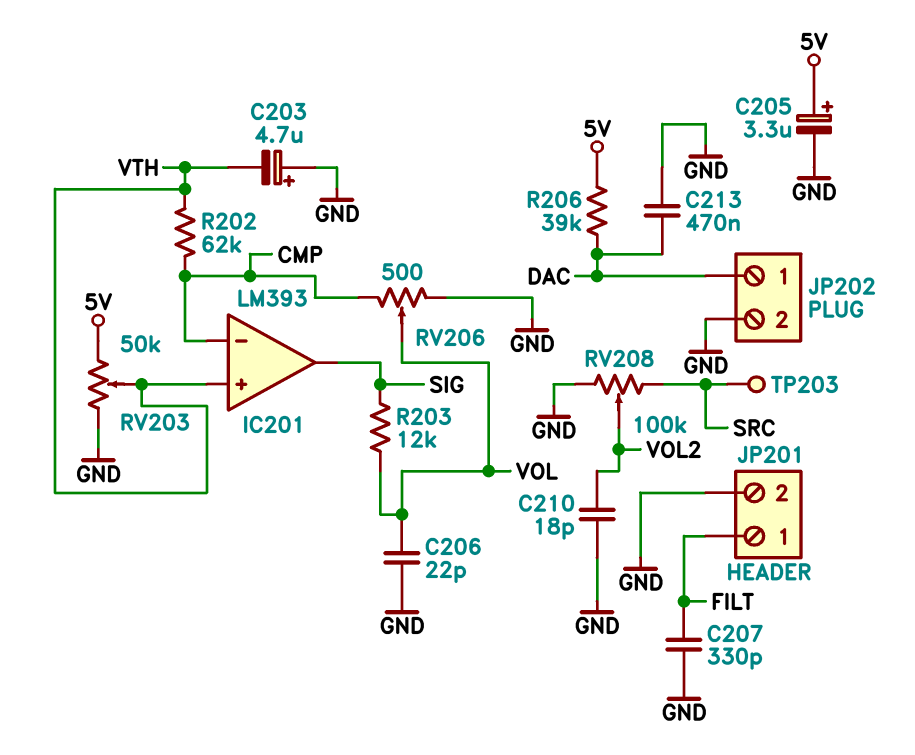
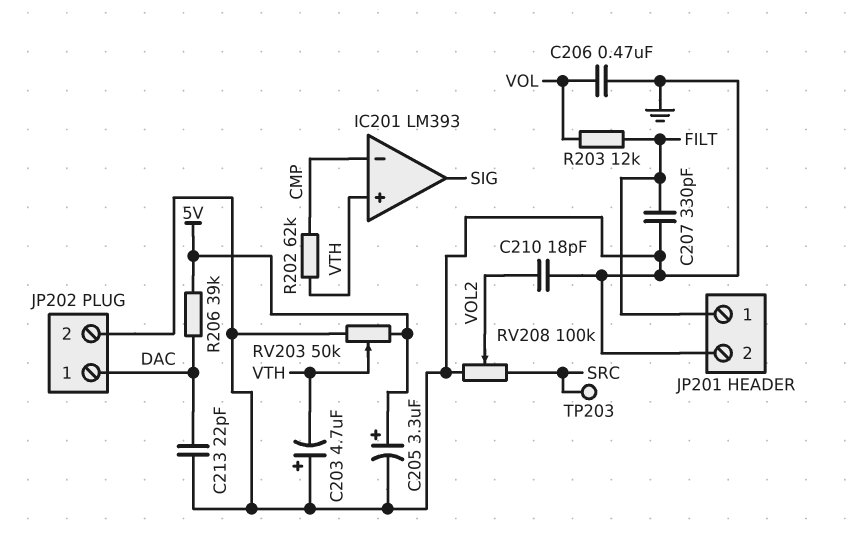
C206: 22pF (GND, VOL) -> 470nF (GND, VOL)
C213: 470nF (DAC, GND) -> 22pF (DAC, GND)
R203: 12k (SIG, VOL) -> 12k (FILT, VOL)
RV206: 500 (CMP, GND, wiper VOL) -> none

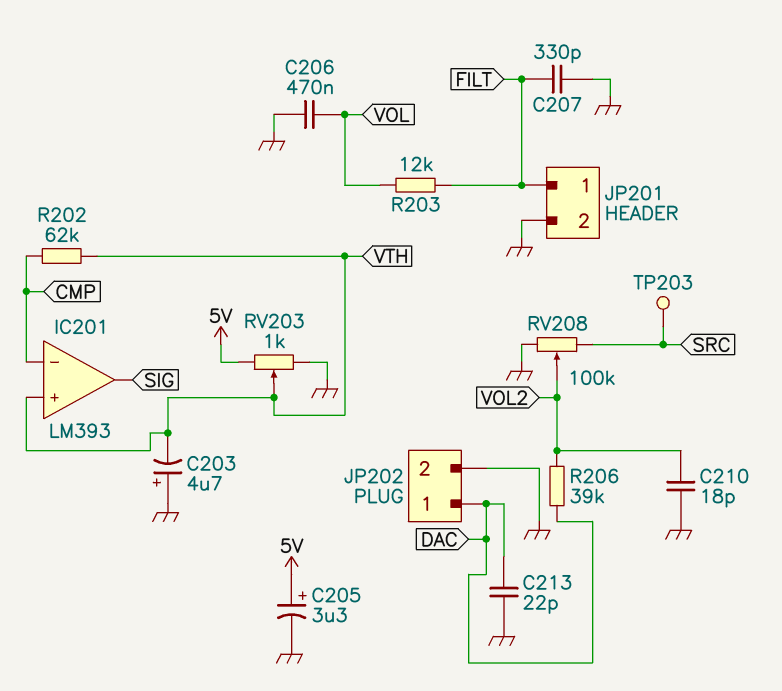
R206: 39k (5V, DAC) -> 39k (DAC, VOL2)
RV203: 50k (5V, GND, wiper VTH) -> 1k (5V, GND, wiper VTH)

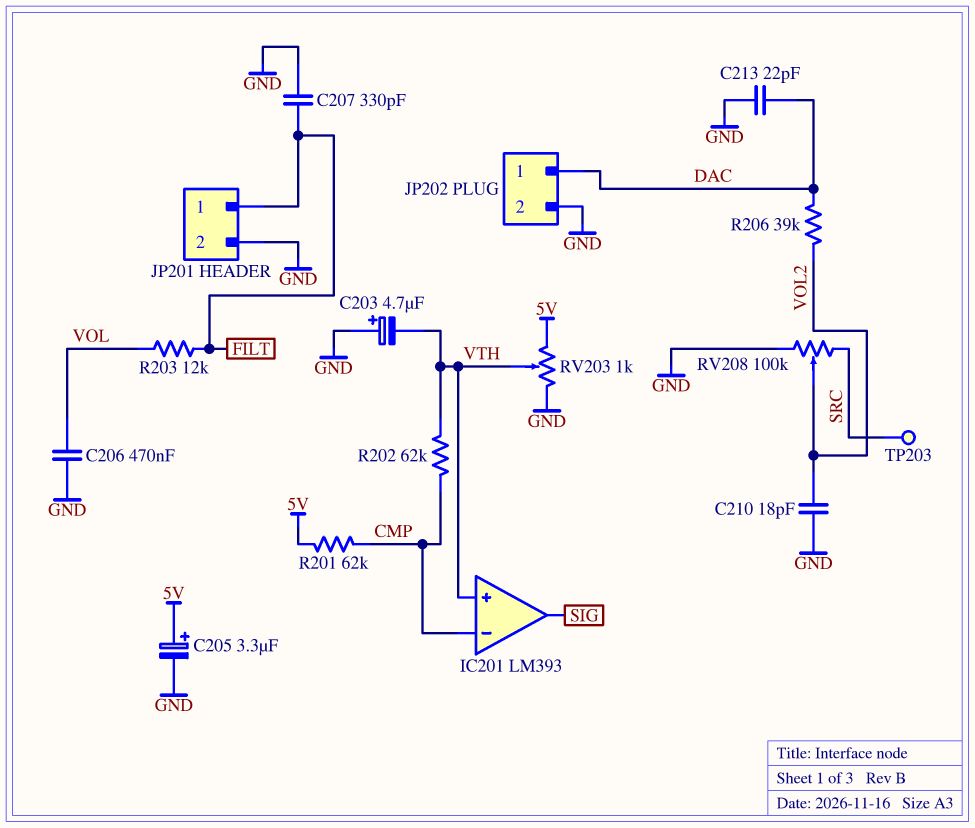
R201: none -> 62k (5V, CMP)

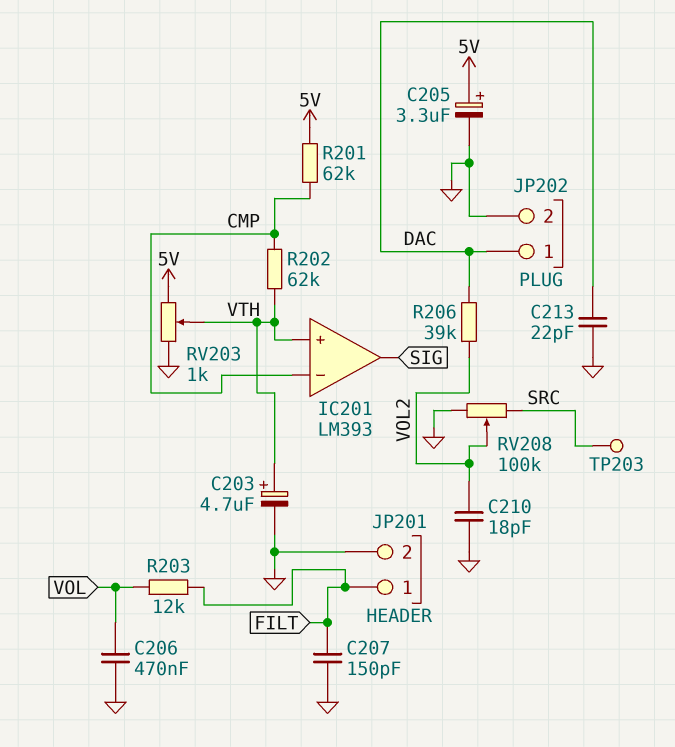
C203: 4.7uF (plus GND, minus VTH) -> 4.7uF (plus VTH, minus GND)
C207: 330pF (FILT, GND) -> 150pF (FILT, GND)

